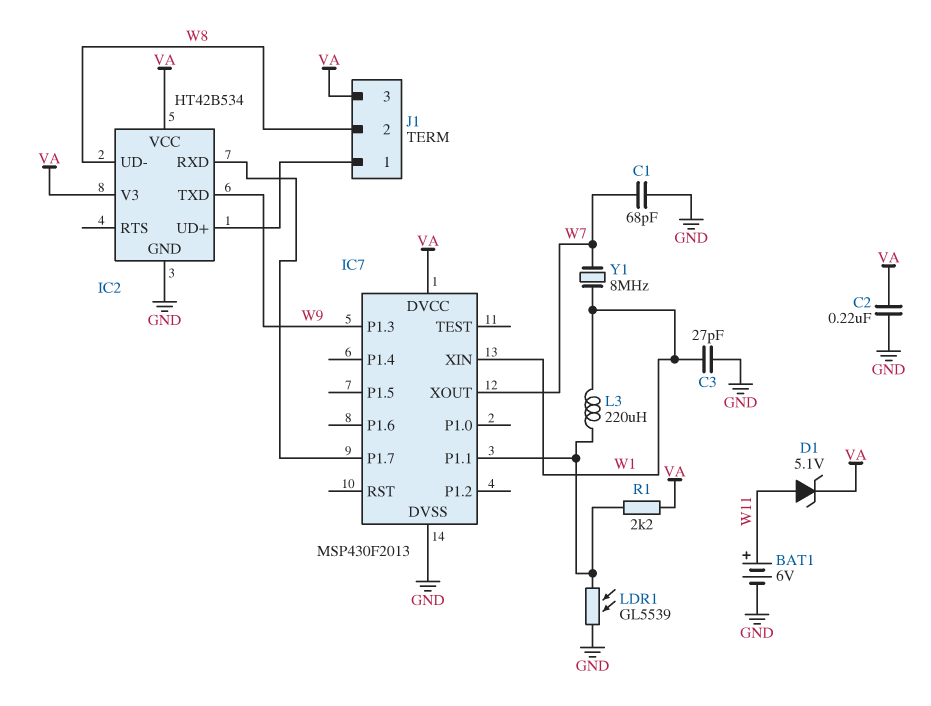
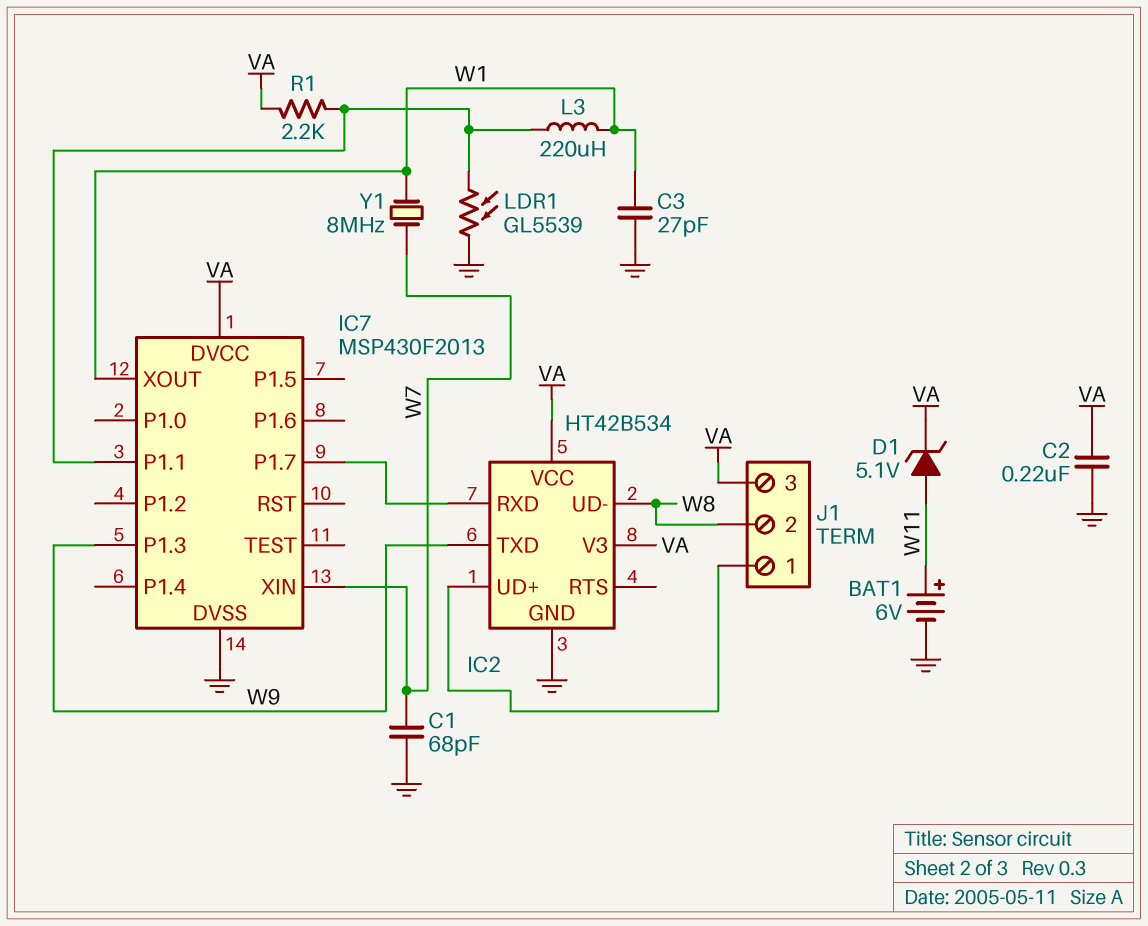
IC7 pin XIN: W1 -> W7
IC7 pin XOUT: W7 -> W1

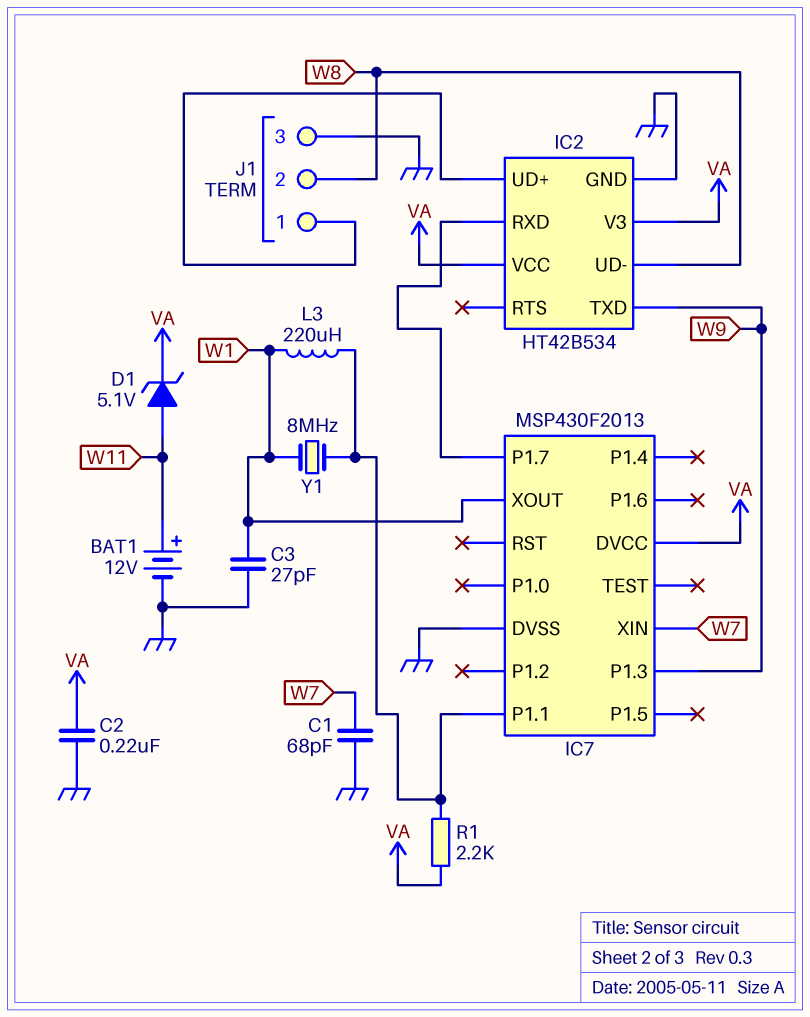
BAT1: 6V (plus W11, minus GND) -> 12V (plus W11, minus GND)
J1 pin 3: VA -> GND
LDR1: GL5539 (GND, IC7/P1.1) -> none
Y1: 8MHz (W1, W7) -> 8MHz (IC7/P1.1, W1)

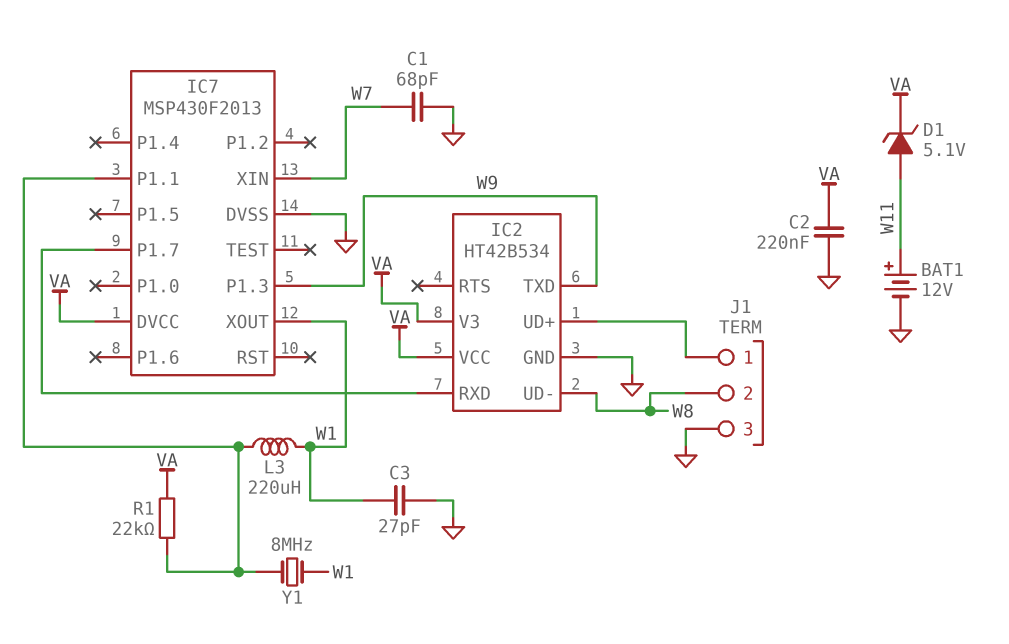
R1: 2.2k (IC7/P1.1, VA) -> 22k (IC7/P1.1, VA)

